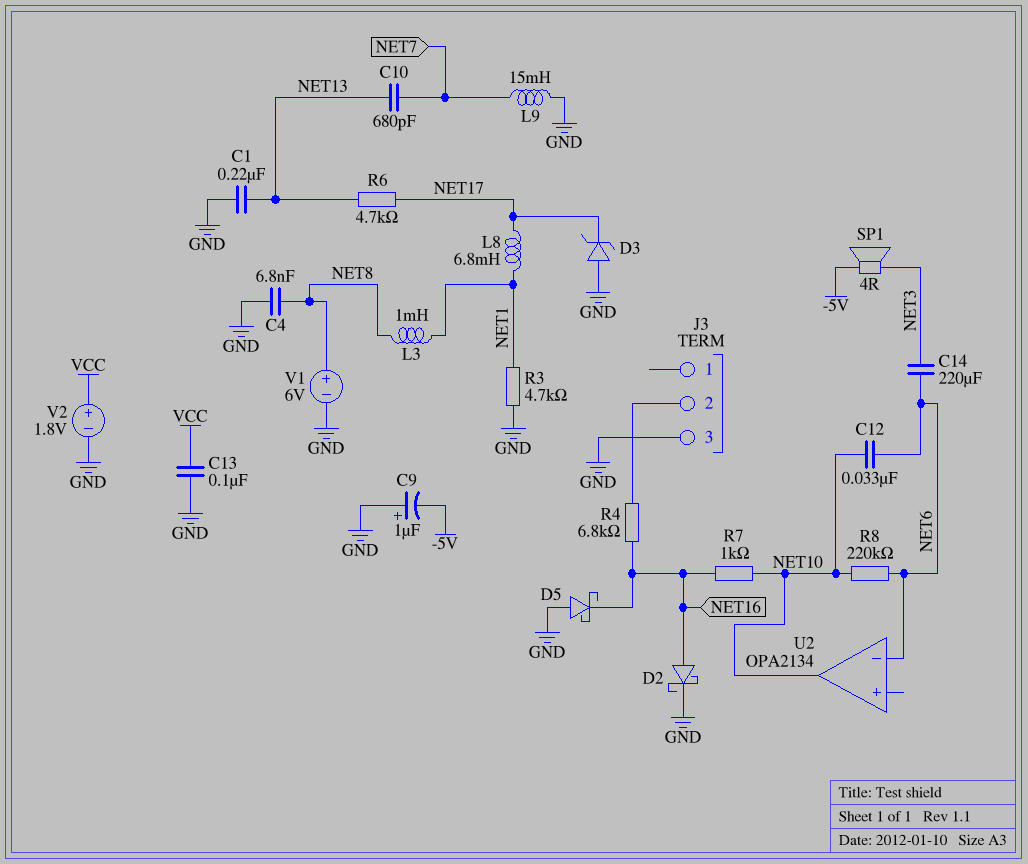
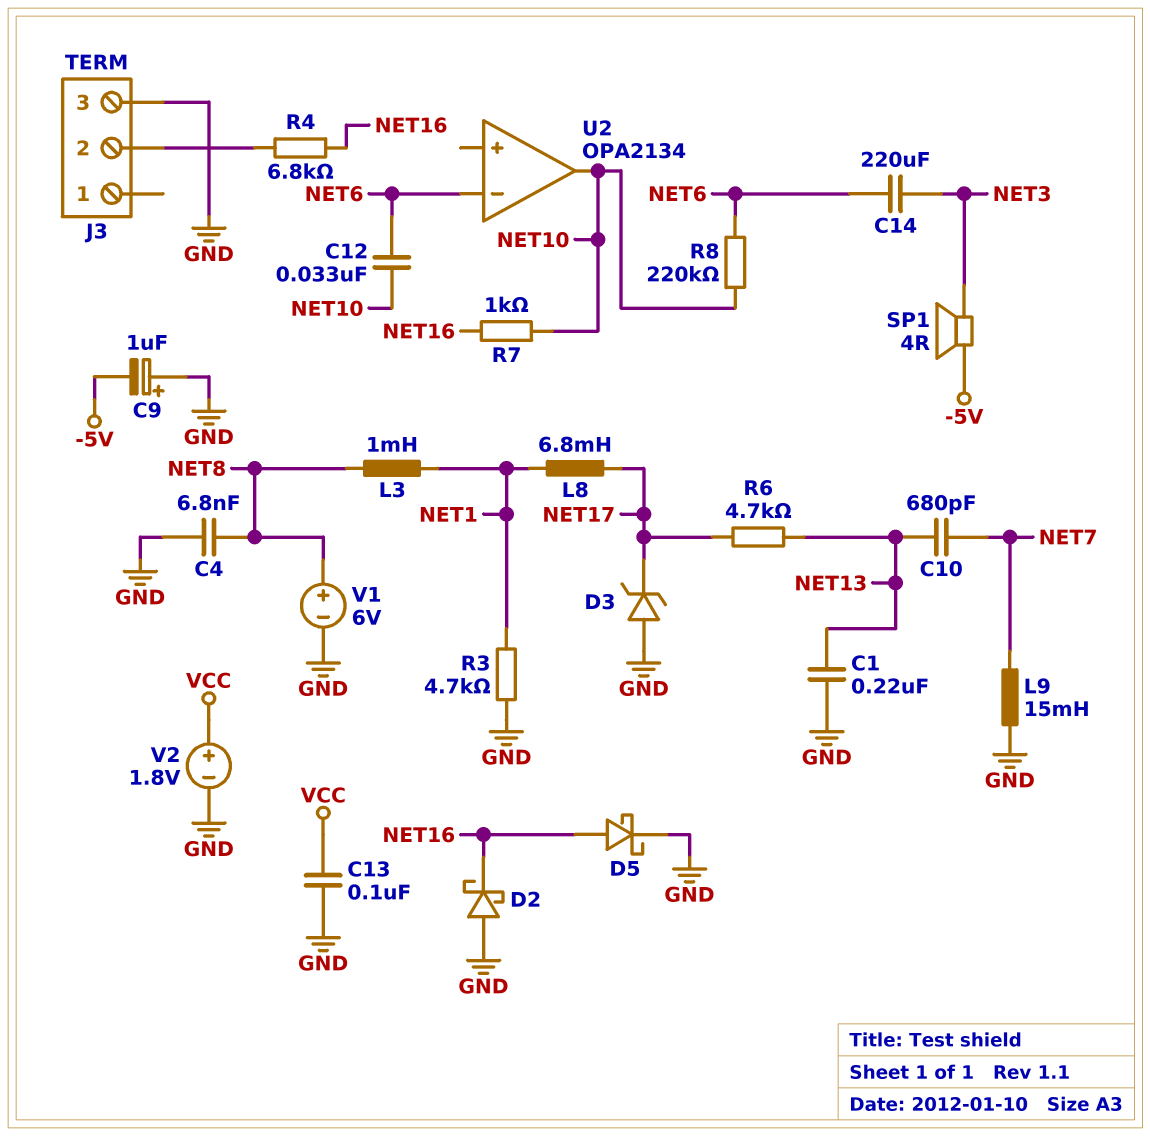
D2: schottky (A NET16, K GND) -> schottky (A GND, K NET16)
D5: schottky (A GND, K NET16) -> schottky (A NET16, K GND)

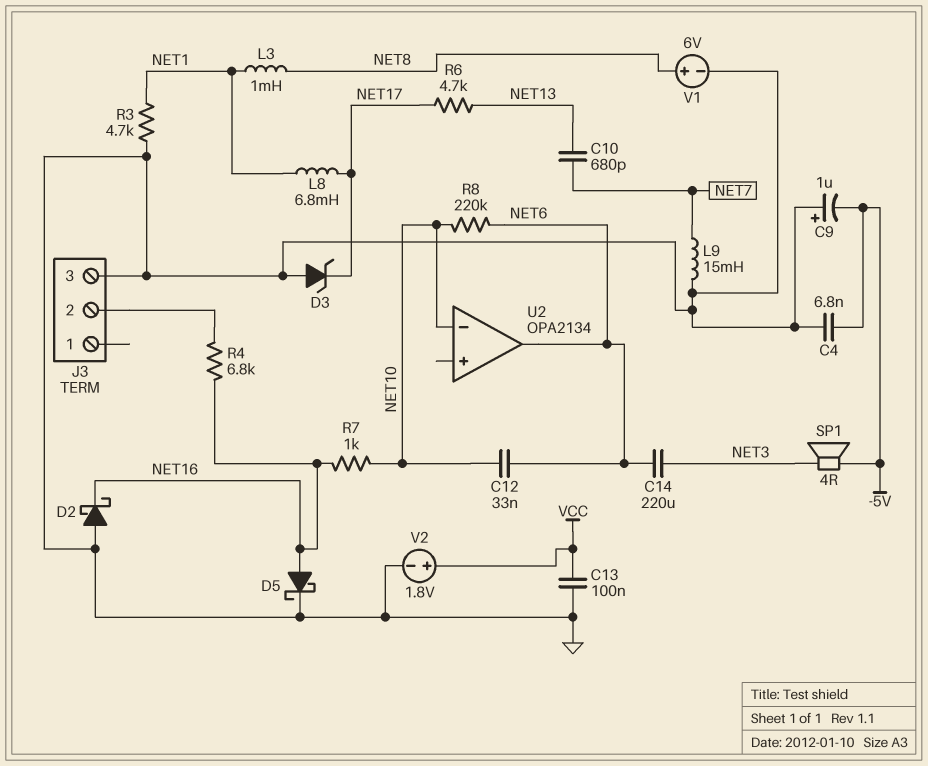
C1: 220nF (GND, NET13) -> none
C4: 6.8nF (GND, NET8) -> 6.8nF (-5V, GND)
U2 pin in-: NET6 -> NET10
U2 pin out: NET10 -> NET6

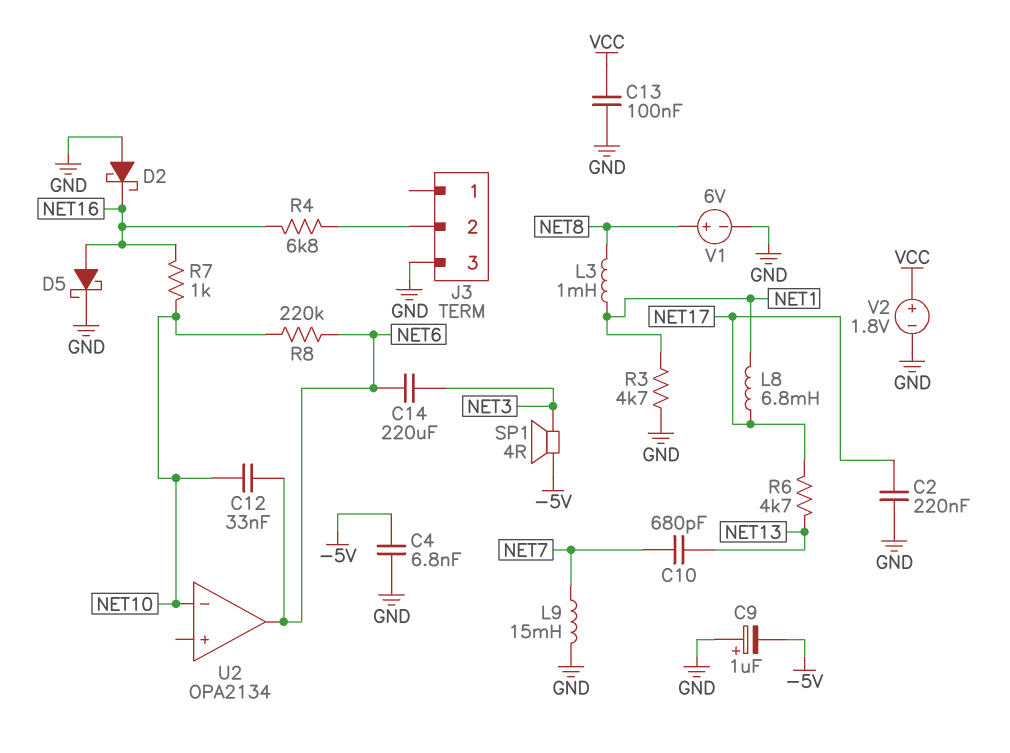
C2: none -> 220nF (GND, NET17)
D3: zener (A GND, K NET17) -> none

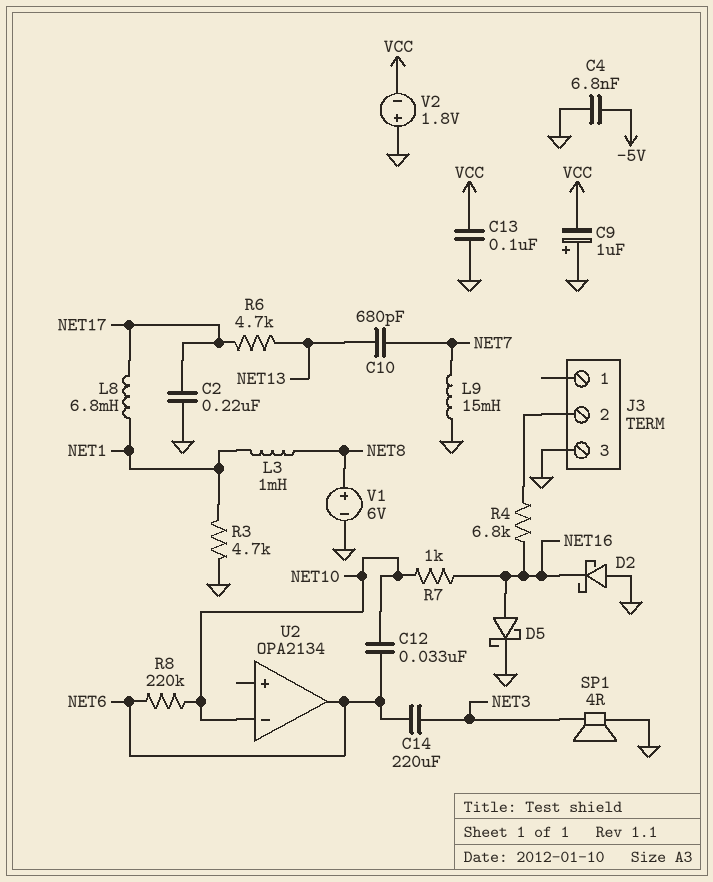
C9: 1uF (plus GND, minus -5V) -> 1uF (plus GND, minus VCC)
SP1: speaker 4R (-5V, NET3) -> speaker 4R (GND, NET3)
V2: 1.8V (plus VCC, minus GND) -> 1.8V (plus GND, minus VCC)

